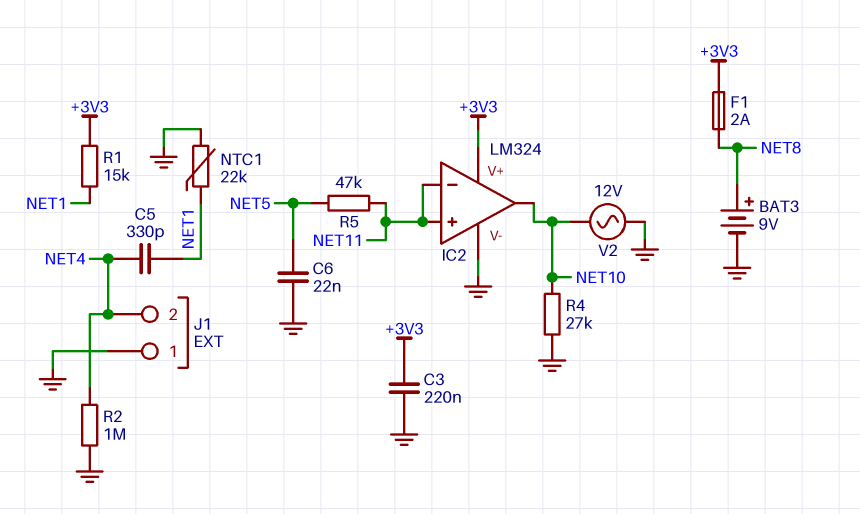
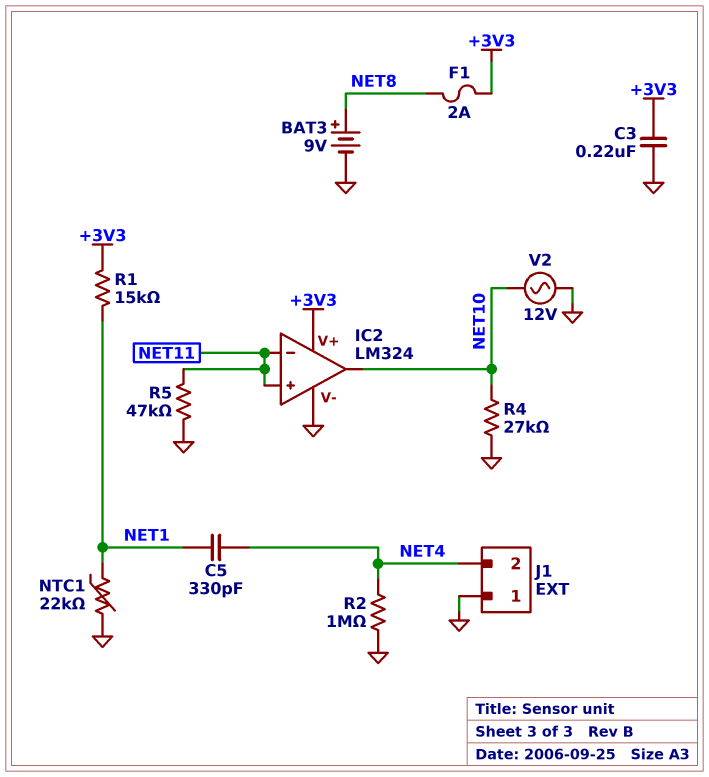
C6: 22nF (GND, NET5) -> none
R5: 47k (NET5, NET11) -> 47k (GND, NET11)

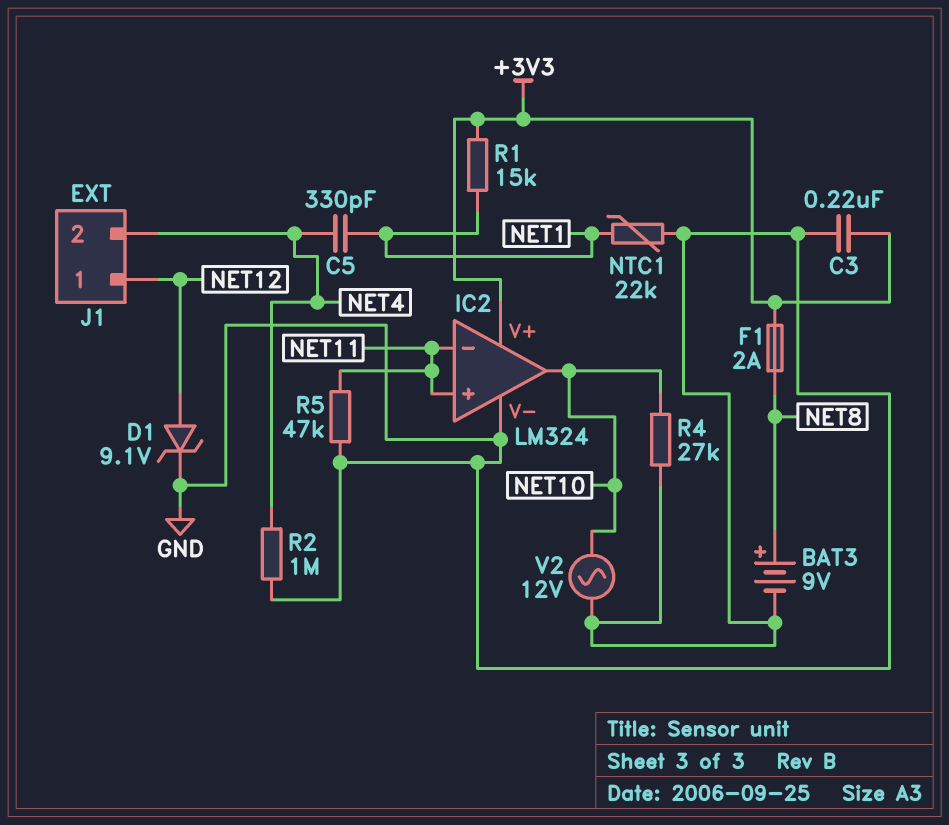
D1: none -> zener 9.1V (A NET12, K GND)
J1 pin 1: GND -> NET12

